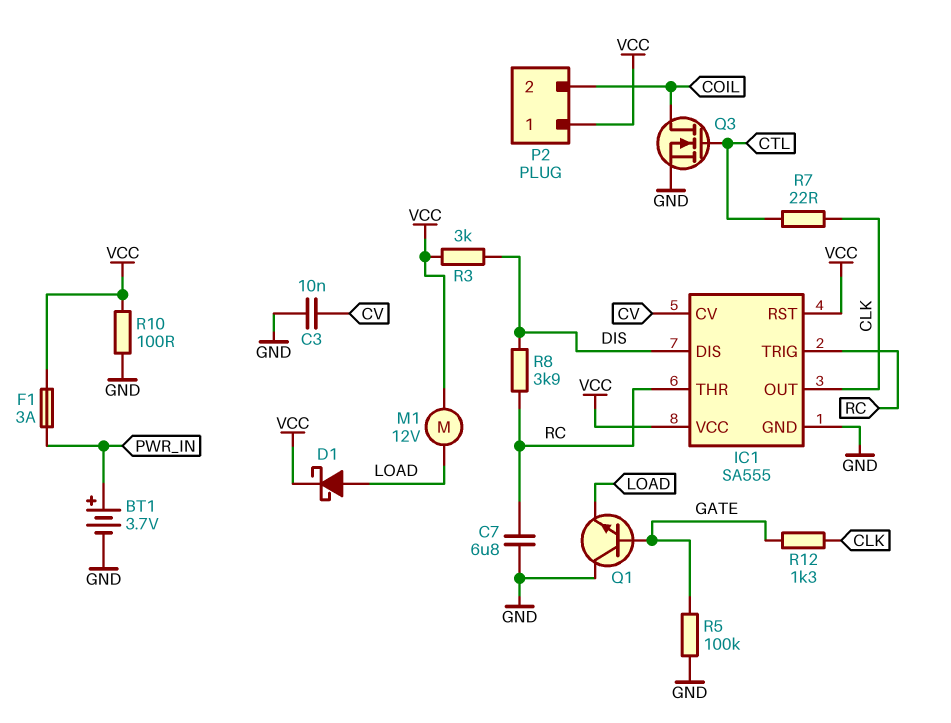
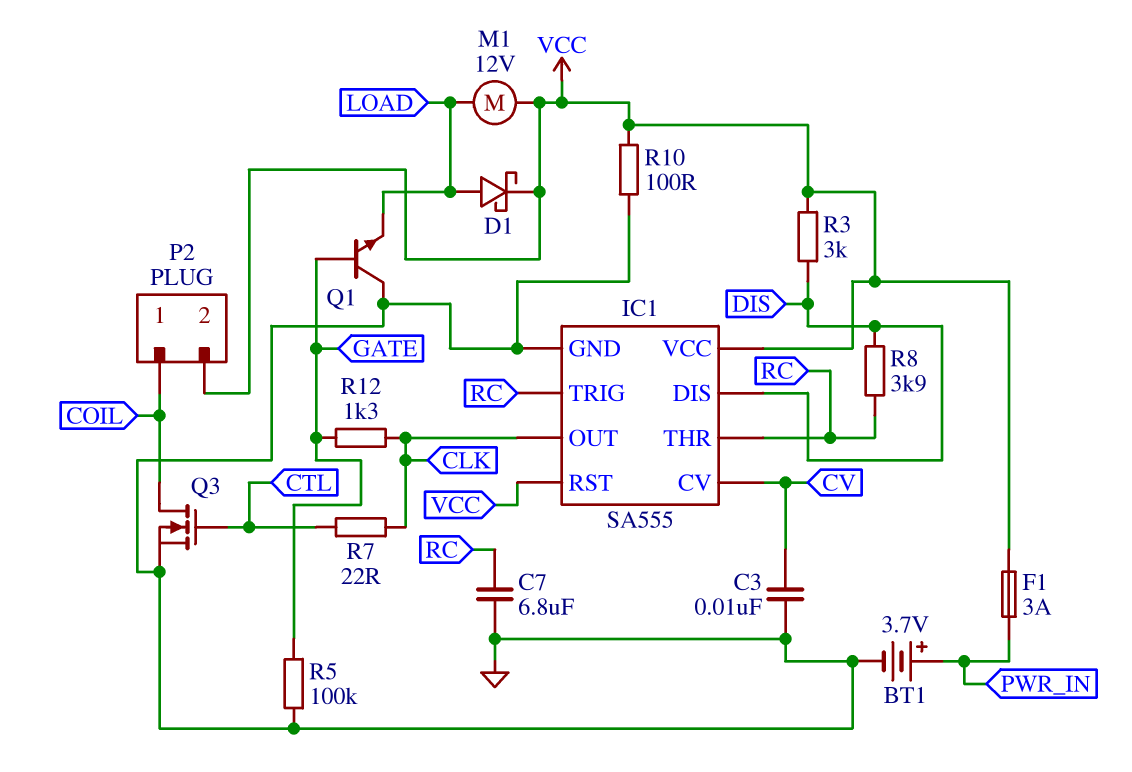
P2 pin 1: VCC -> COIL
P2 pin 2: COIL -> VCC

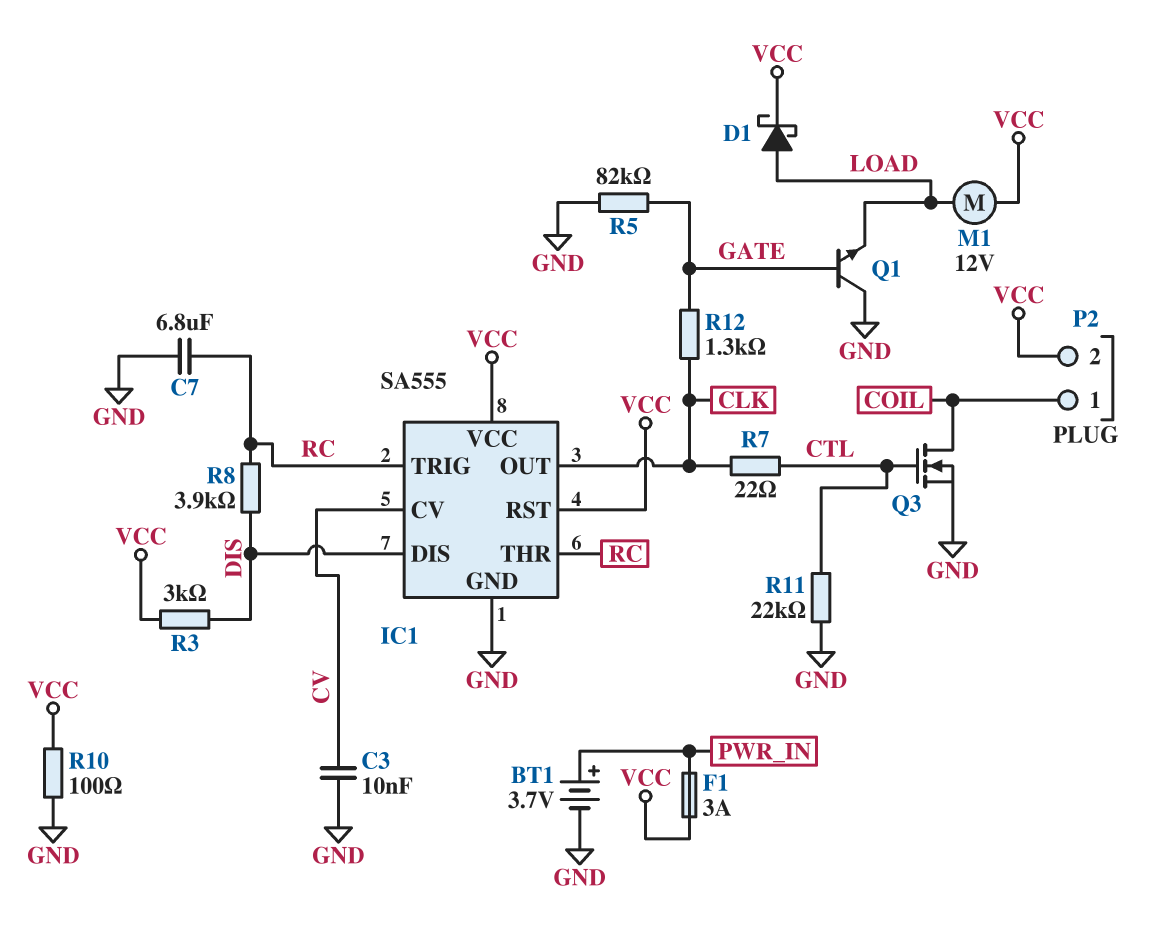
R5: 100k (GATE, GND) -> 82k (GATE, GND)
R11: none -> 22k (CTL, GND)

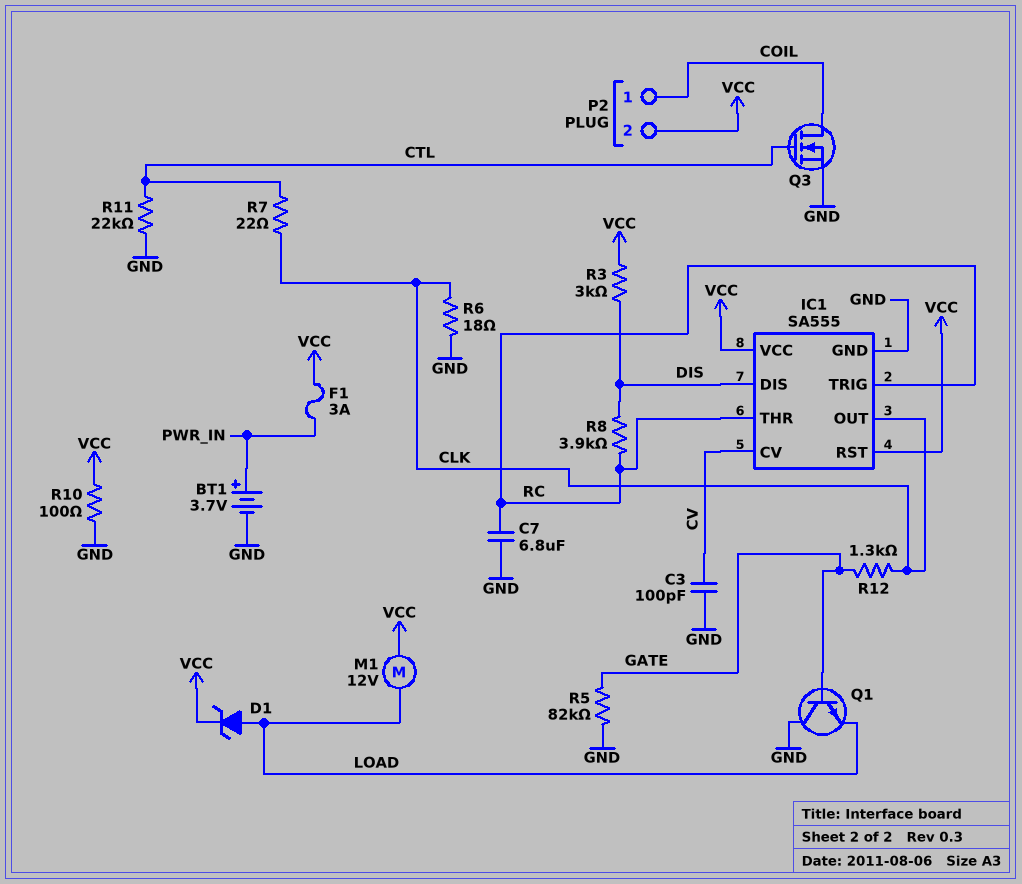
C3: 10nF (CV, GND) -> 100pF (CV, GND)
D1: schottky (A LOAD, K VCC) -> zener (A LOAD, K VCC)
R6: none -> 18 (CLK, GND)

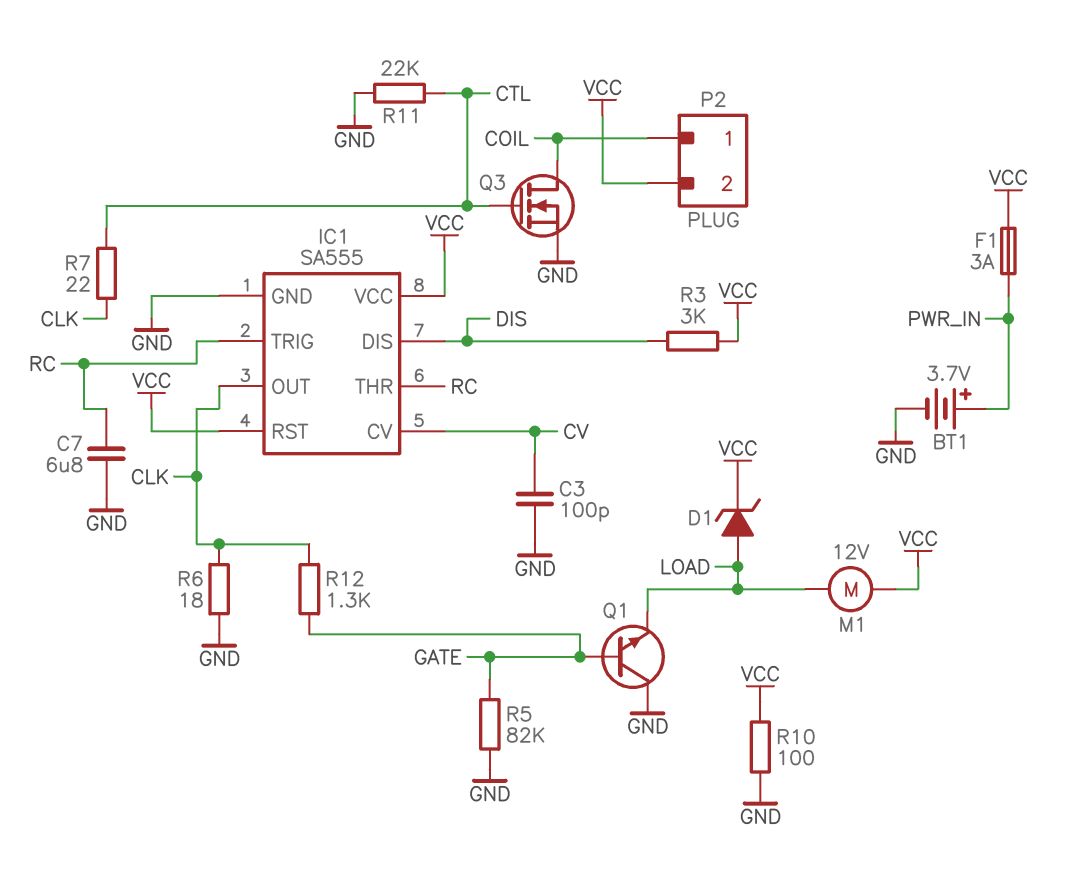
R8: 3.9k (DIS, RC) -> none

